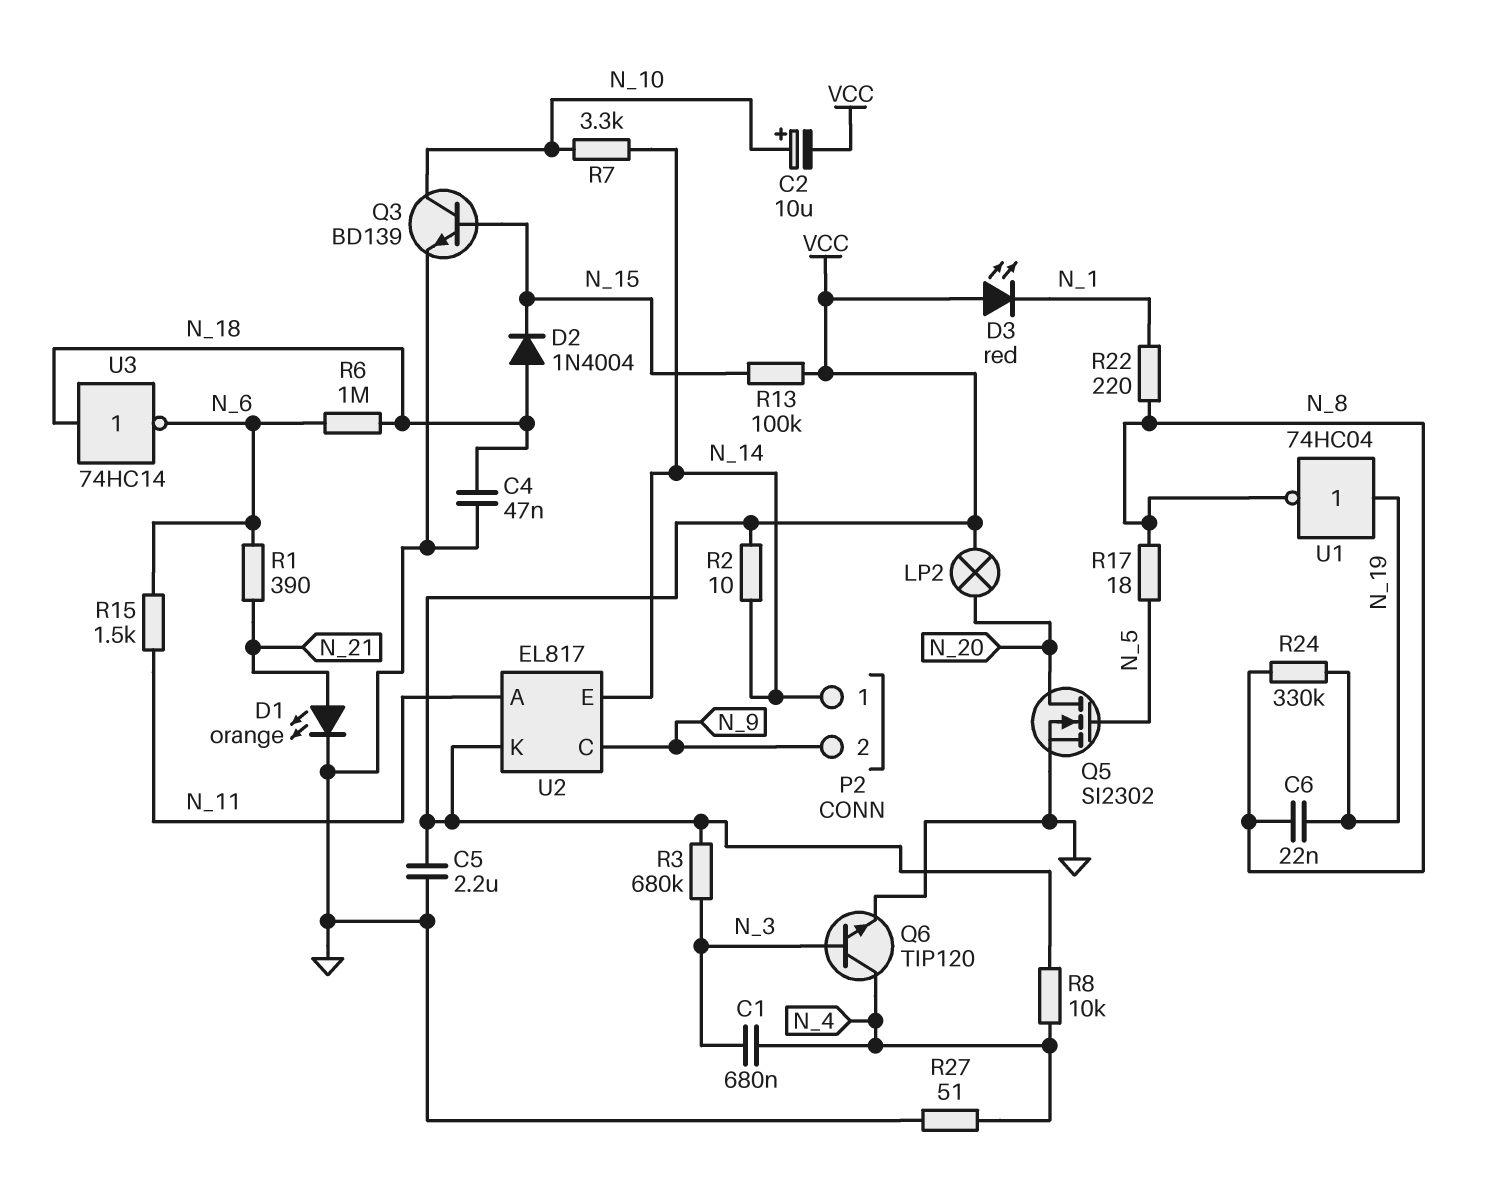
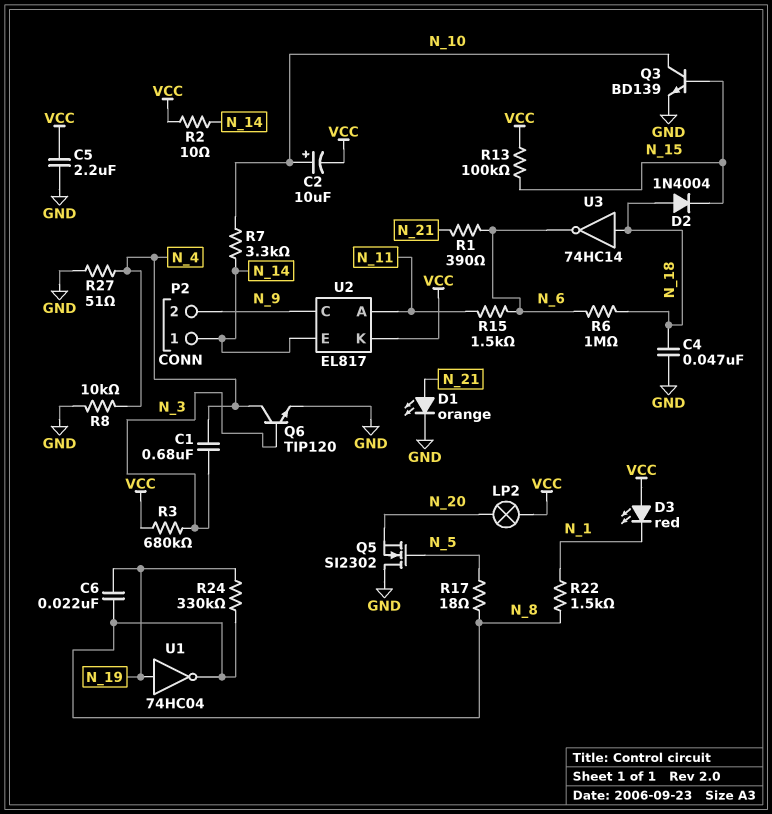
Q5: NMOS SI2302 (G N_5, D N_20, S GND) -> NMOS SI2302 (G N_5, D GND, S N_20)
R8: 10k (N_4, VCC) -> 10k (GND, N_4)
R22: 220 (N_1, N_8) -> 1.5k (N_1, N_8)

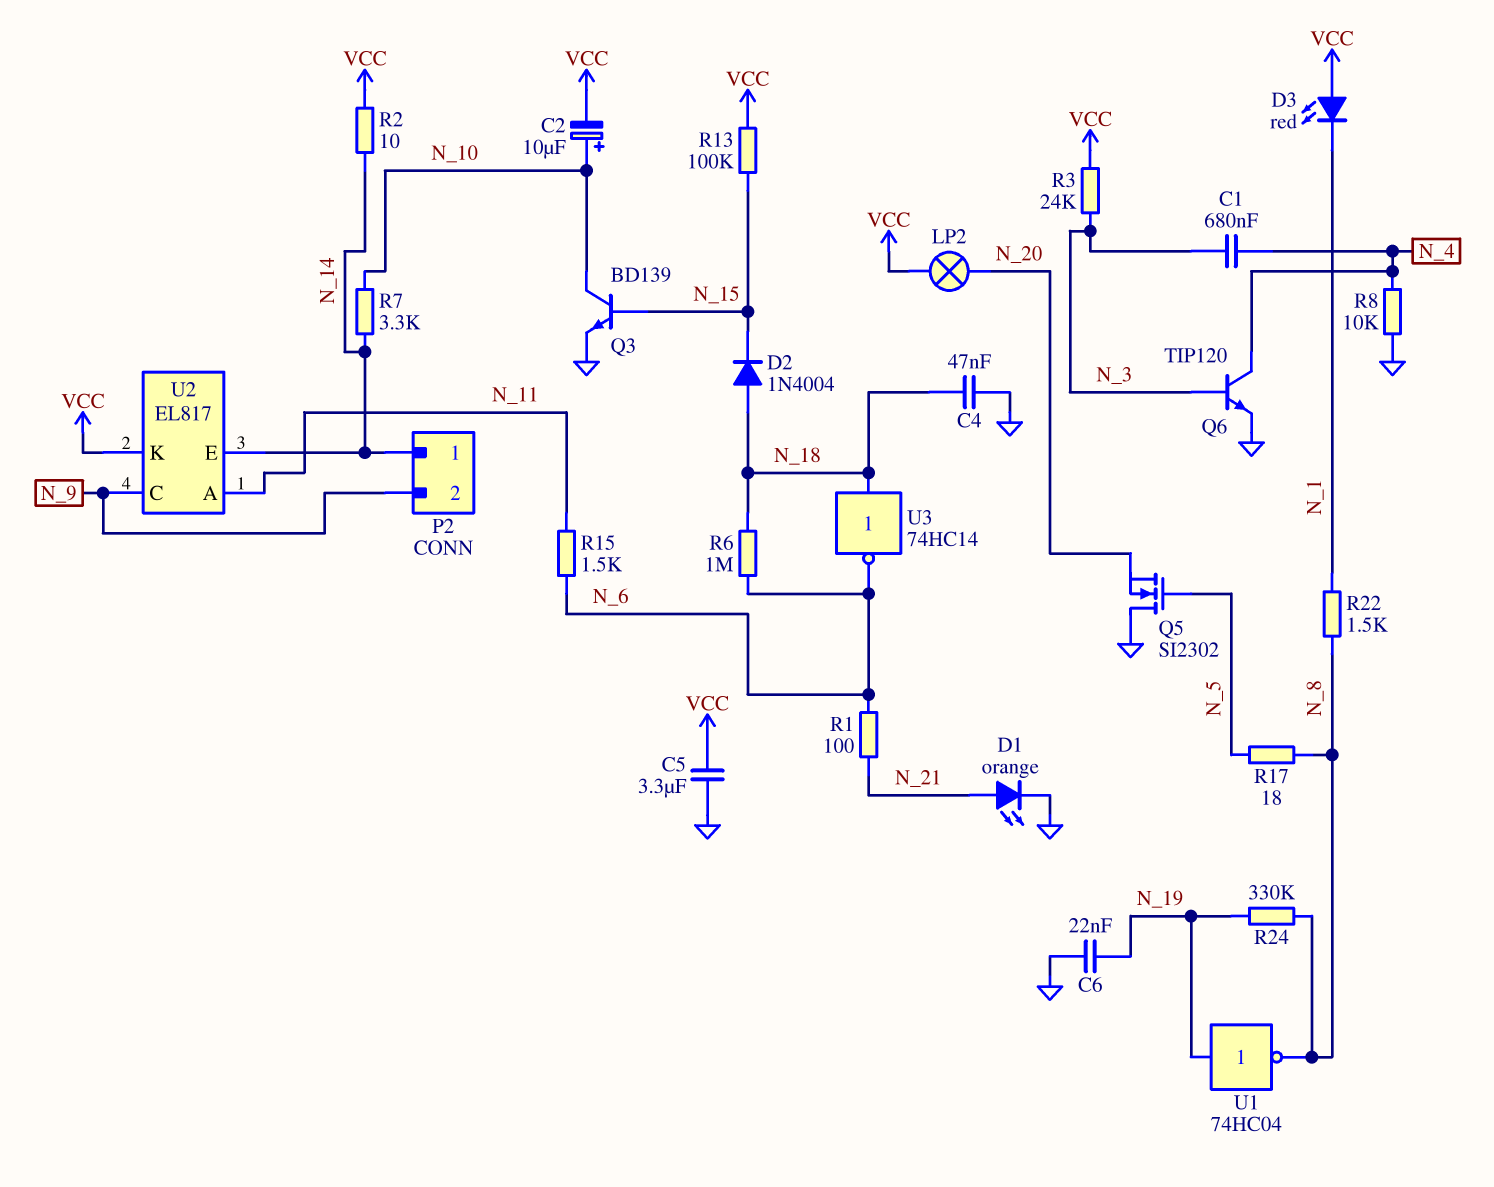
C5: 2.2uF (GND, VCC) -> 3.3uF (GND, VCC)
C6: 22nF (N_8, N_19) -> 22nF (GND, N_19)
R1: 390 (N_6, N_21) -> 100 (N_6, N_21)
R3: 680k (N_3, VCC) -> 24k (N_3, VCC)
R27: 51 (GND, N_4) -> none

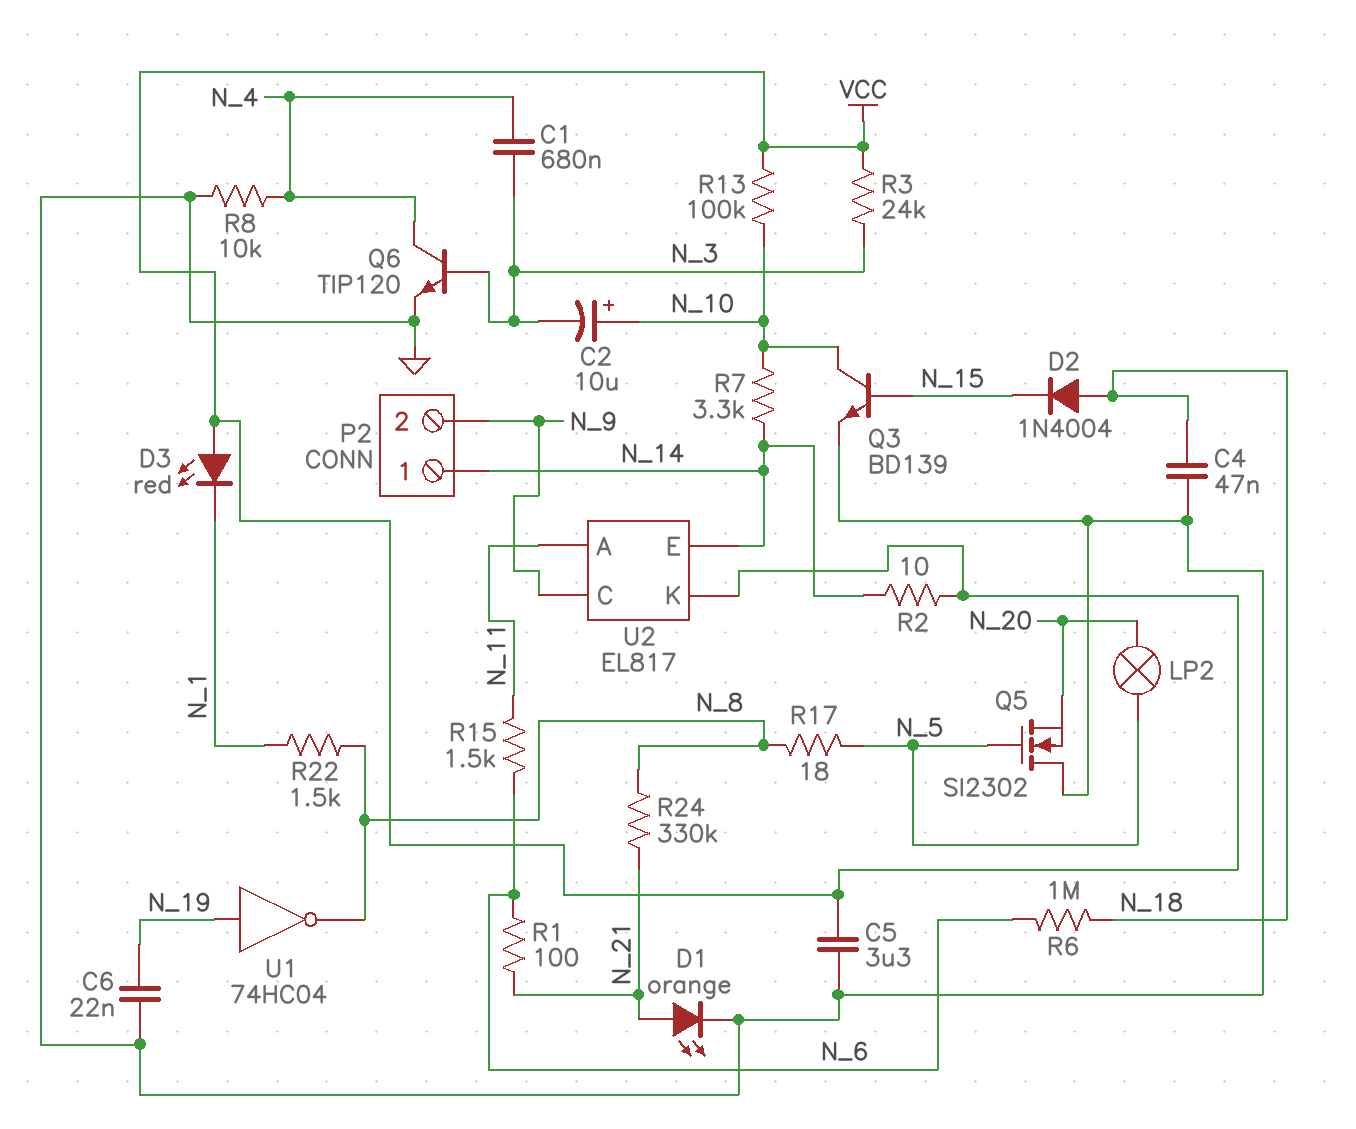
C2: 10uF (plus N_10, minus VCC) -> 10uF (plus N_10, minus N_3)
LP2: lamp (N_20, VCC) -> lamp (N_5, N_20)
R13: 100k (N_15, VCC) -> 100k (N_10, VCC)
R24: 330k (N_8, N_19) -> 330k (N_8, N_21)
U3: NOT 74HC14 (in N_18, out N_6) -> none

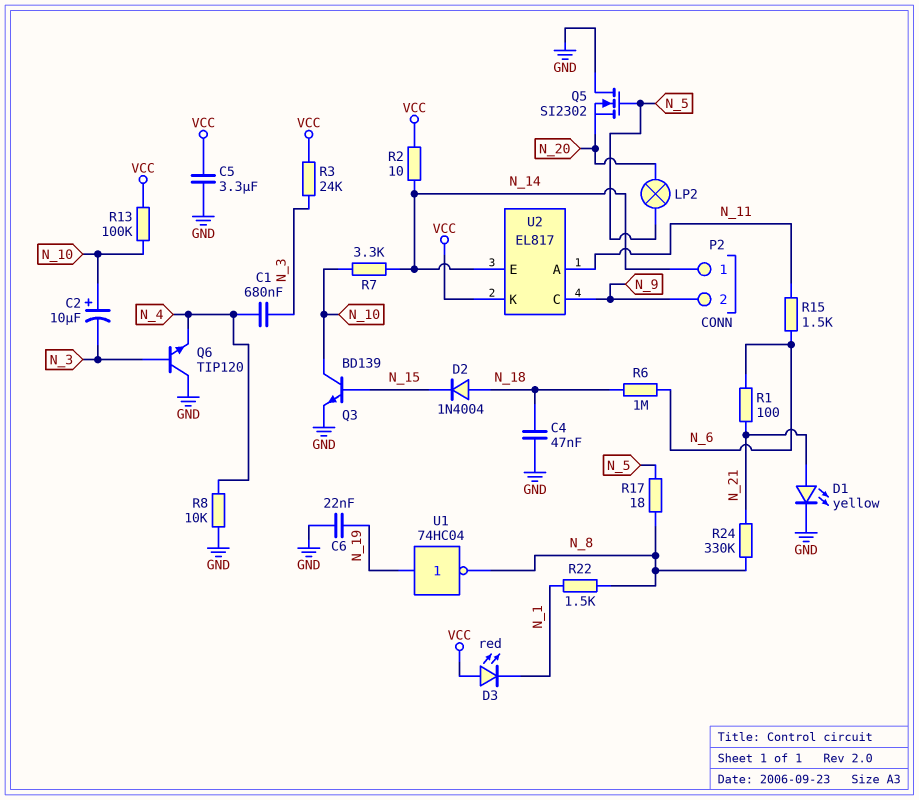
D1: LED orange (A N_21, K GND) -> LED yellow (A N_21, K GND)
Q6: NPN TIP120 (B N_3, C N_4, E GND) -> NPN TIP120 (B N_3, C GND, E N_4)

